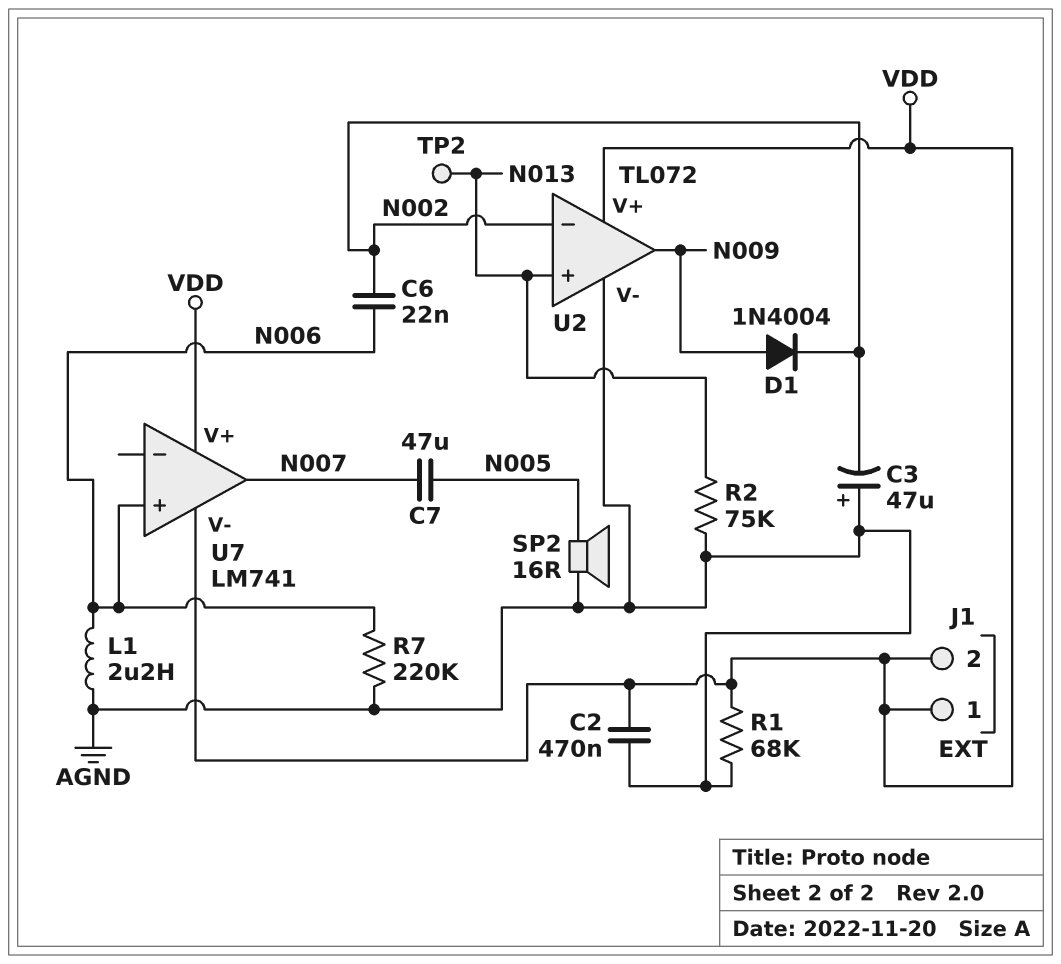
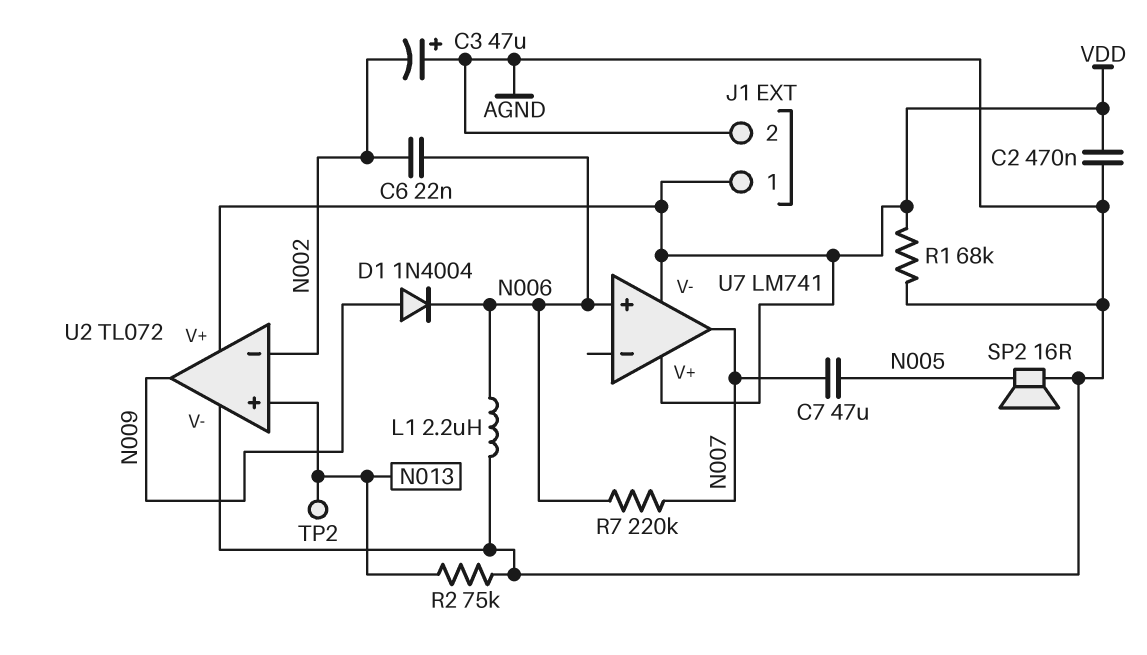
D1: diode 1N4004 (A N009, K N002) -> diode 1N4004 (A N009, K N006)
J1 pin 2: VDD -> AGND
R7: 220k (AGND, N006) -> 220k (N006, N007)

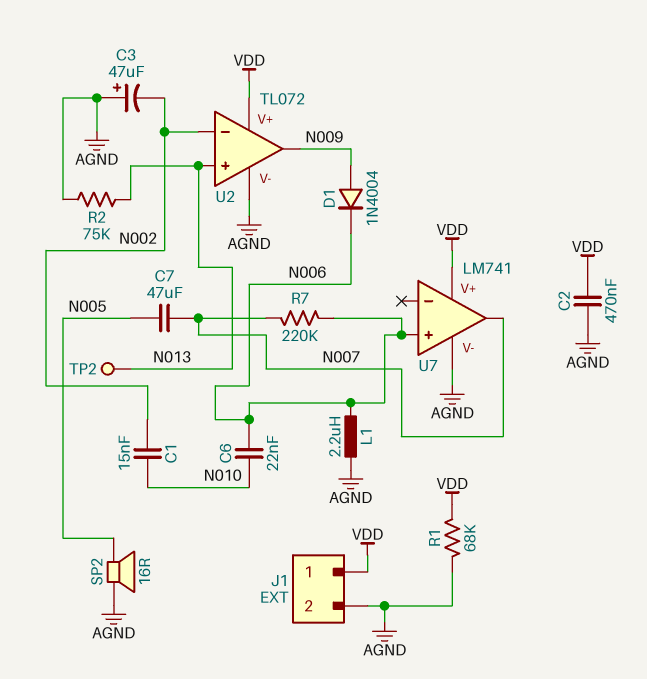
C1: none -> 15nF (N002, N010)
C6: 22nF (N002, N006) -> 22nF (N006, N010)
U7 pin V-: VDD -> AGND

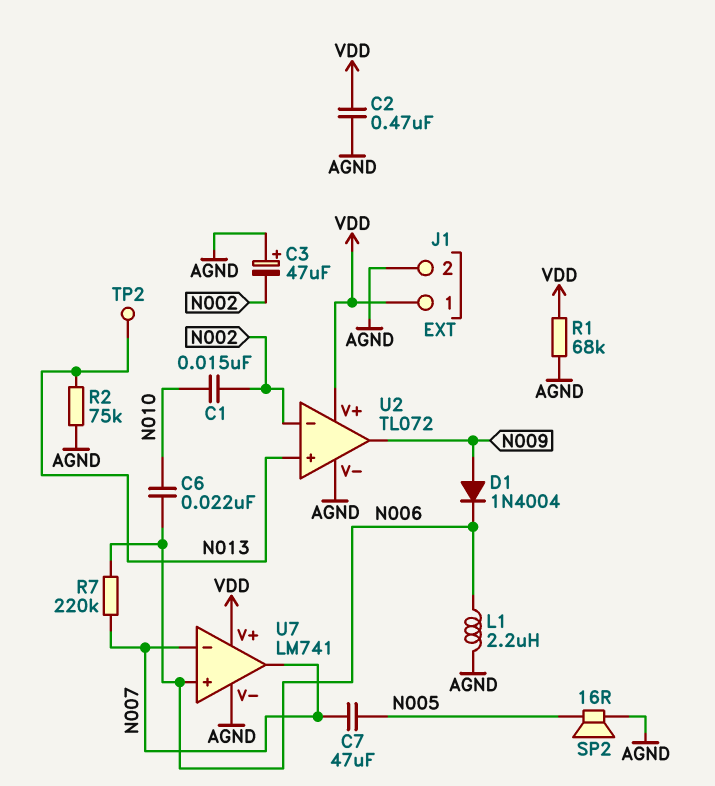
U7 pin in-: none -> N007

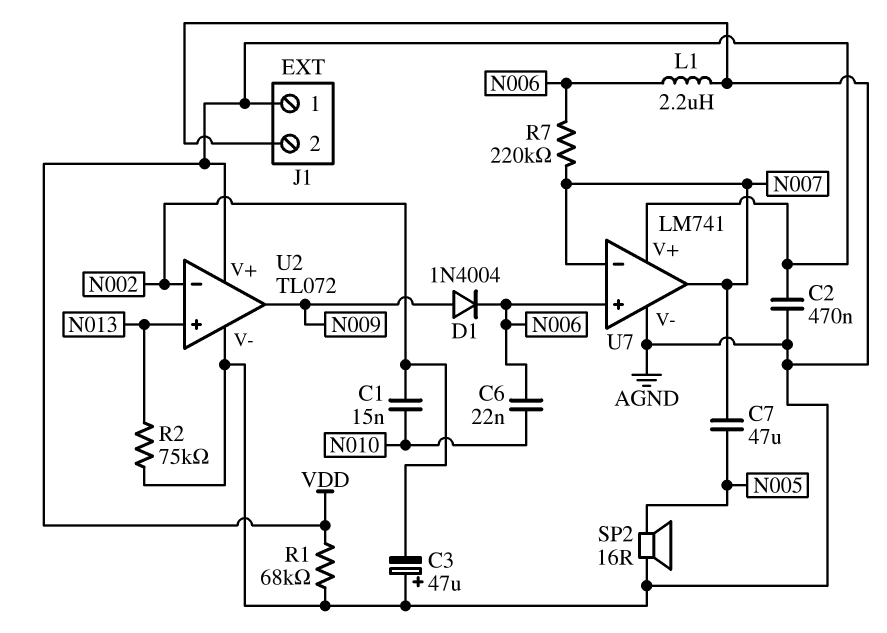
TP2: test point (N013) -> none

